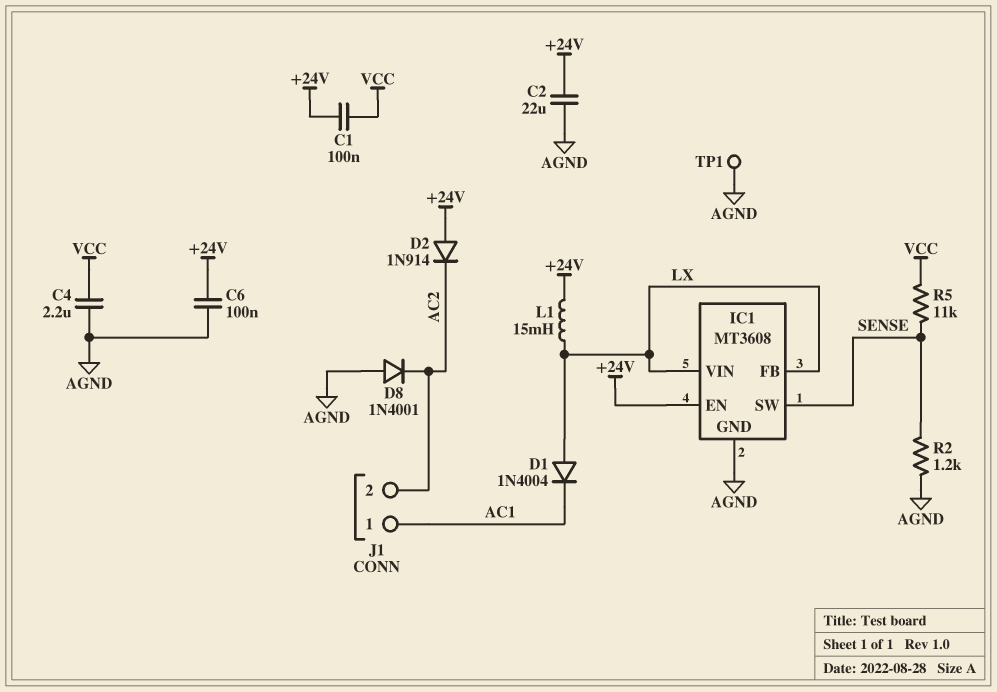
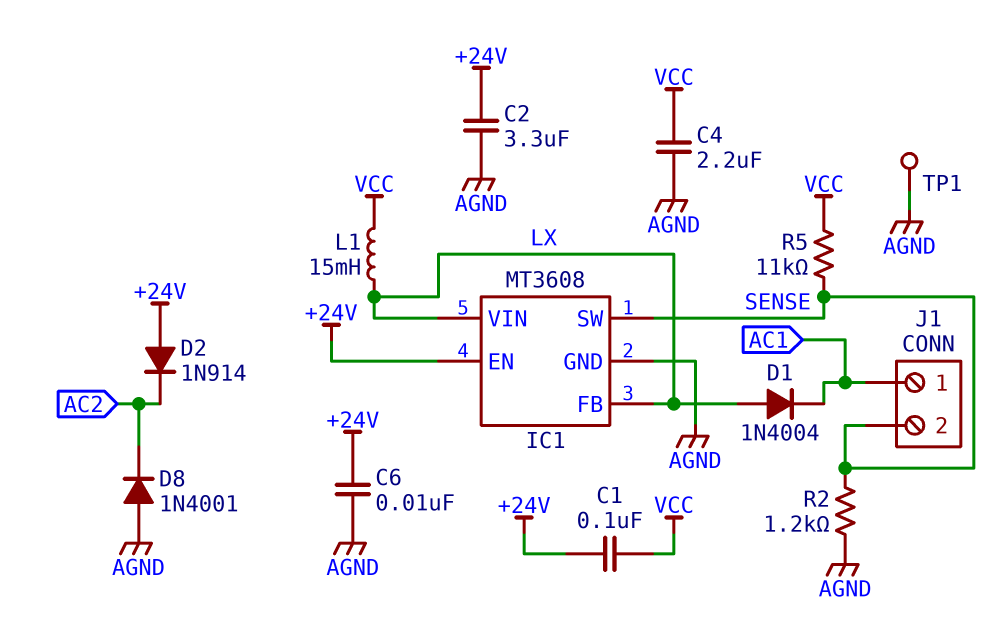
C2: 22uF (+24V, AGND) -> 3.3uF (+24V, AGND)
C6: 100nF (+24V, AGND) -> 10nF (+24V, AGND)
J1 pin 2: AC2 -> SENSE
L1: 15mH (+24V, LX) -> 15mH (LX, VCC)

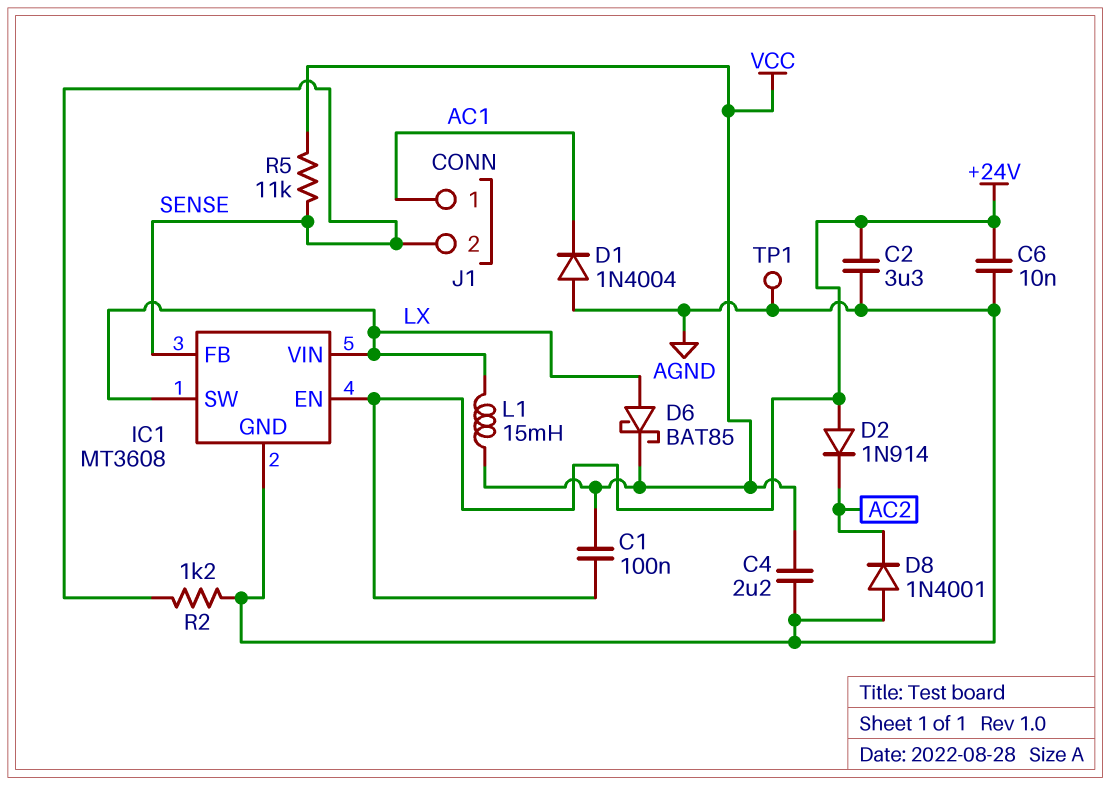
D1: diode 1N4004 (A LX, K AC1) -> diode 1N4004 (A AGND, K AC1)
D6: none -> schottky BAT85 (A LX, K VCC)
IC1 pin FB: LX -> SENSE
IC1 pin SW: SENSE -> LX

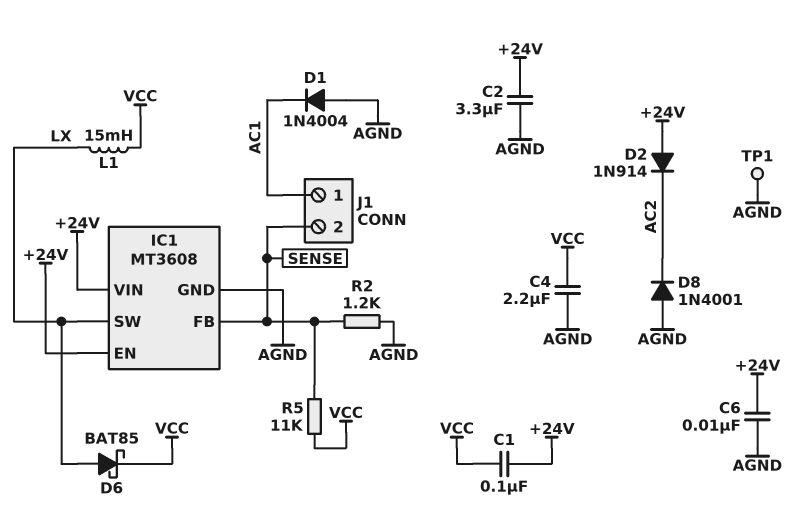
IC1 pin VIN: LX -> +24V

